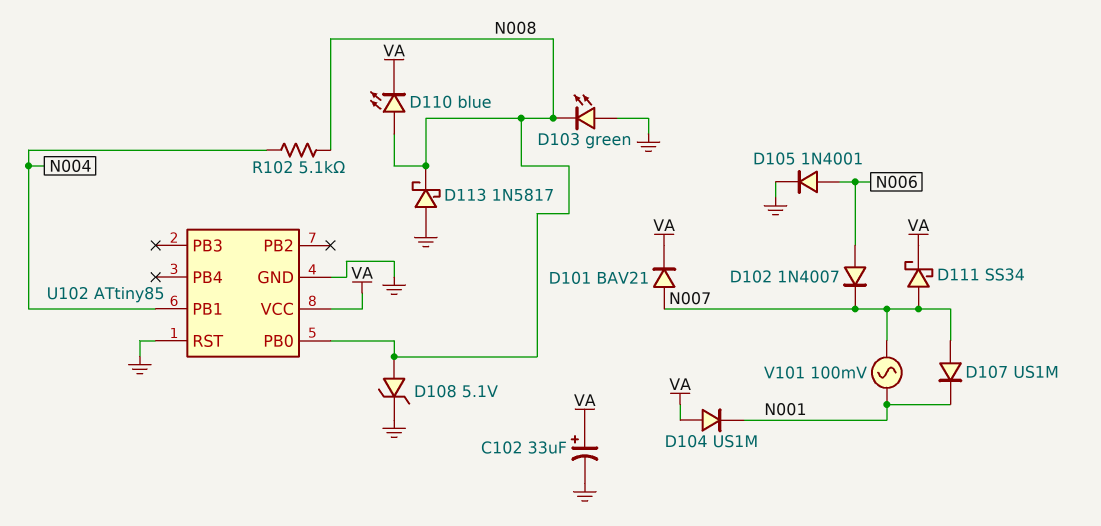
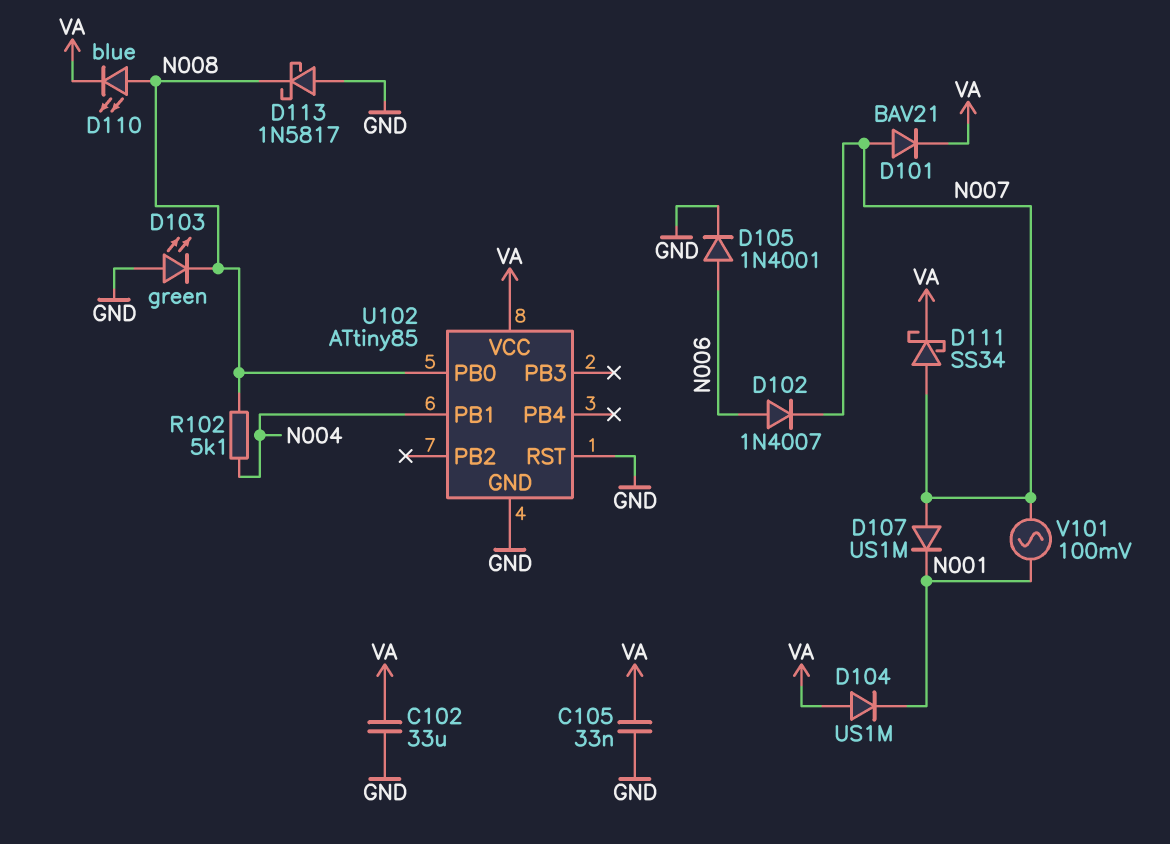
C102: 33uF (plus VA, minus GND) -> 33uF (GND, VA)
C105: none -> 33nF (GND, VA)
D108: zener 5.1V (A N008, K GND) -> none

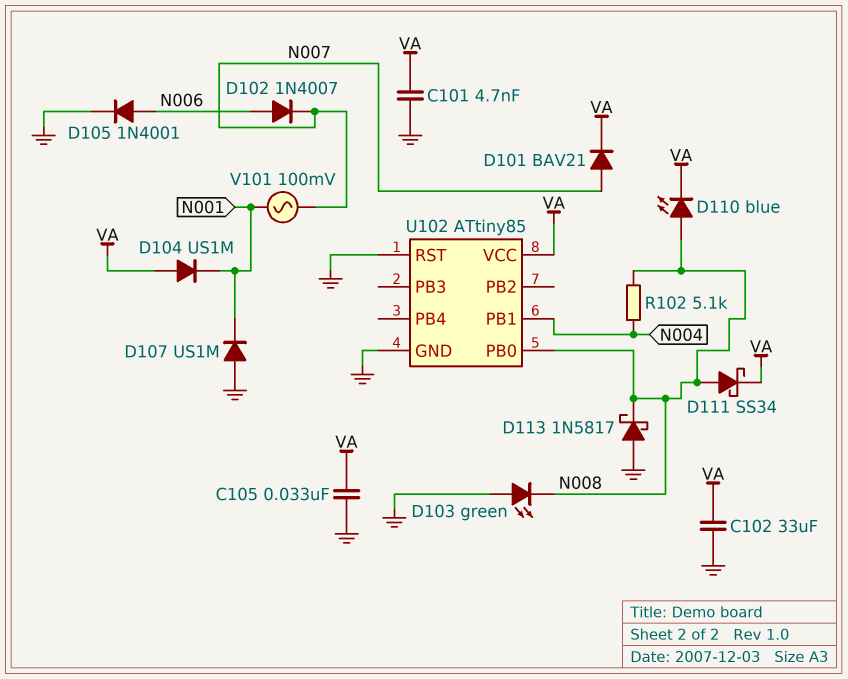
C101: none -> 4.7nF (GND, VA)
D107: diode US1M (A N007, K N001) -> diode US1M (A GND, K N001)
D111: schottky SS34 (A N007, K VA) -> schottky SS34 (A N008, K VA)

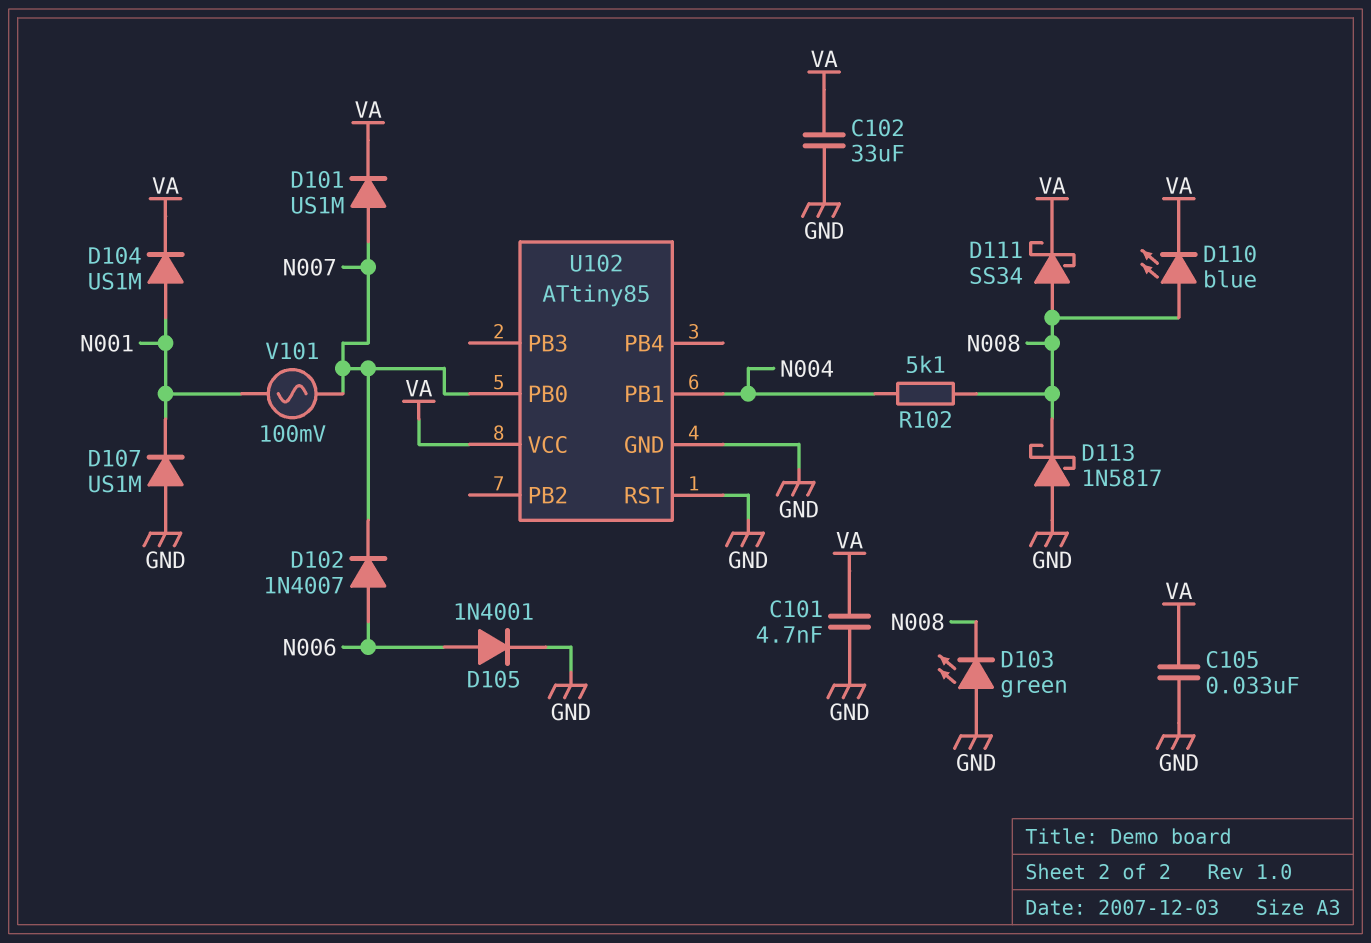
D101: diode BAV21 (A N007, K VA) -> diode US1M (A N007, K VA)
D104: diode US1M (A VA, K N001) -> diode US1M (A N001, K VA)
U102 pin PB0: N008 -> N007

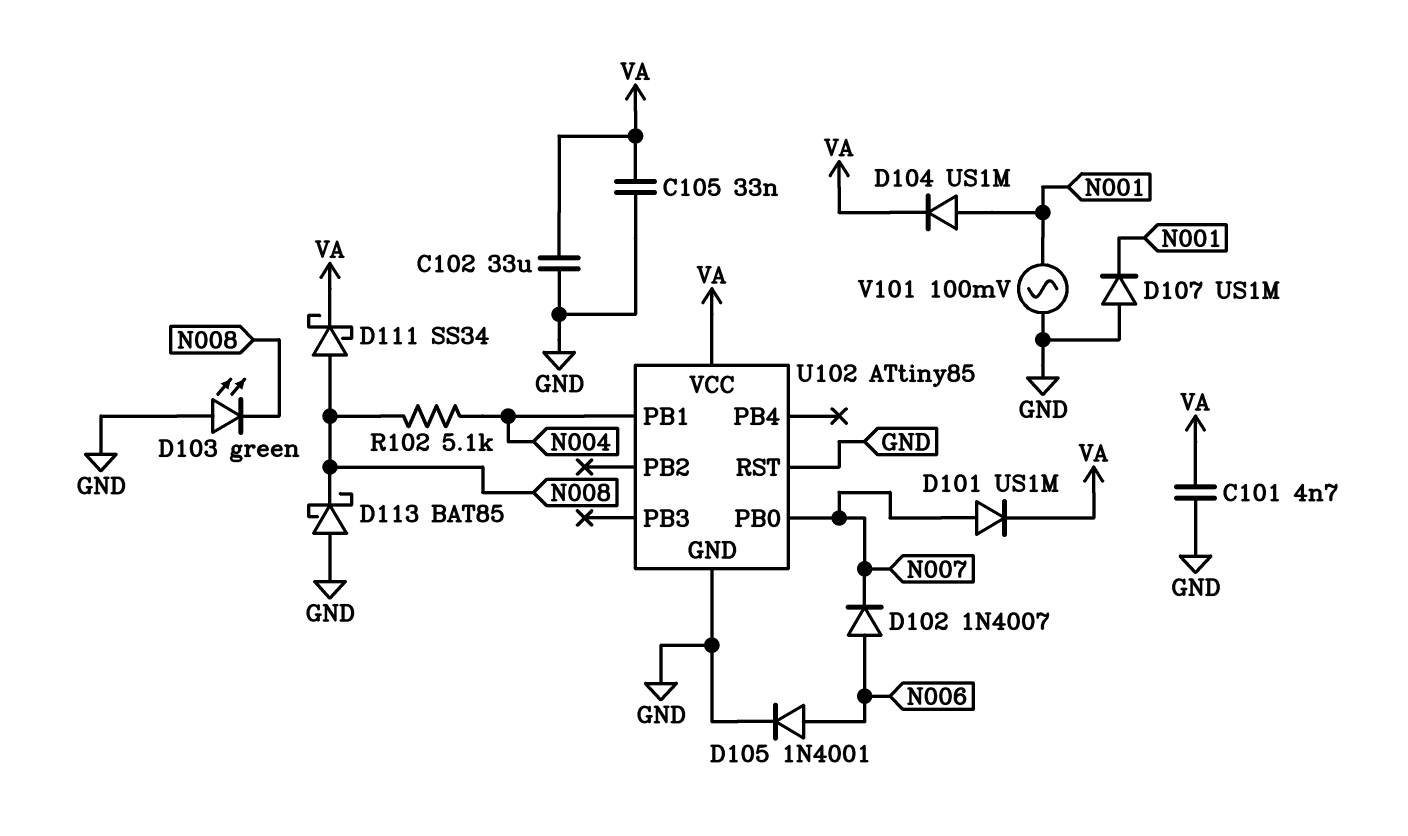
D110: LED blue (A N008, K VA) -> none
D113: schottky 1N5817 (A GND, K N008) -> schottky BAT85 (A GND, K N008)
V101: AC 100mV (N001, N007) -> AC 100mV (GND, N001)

